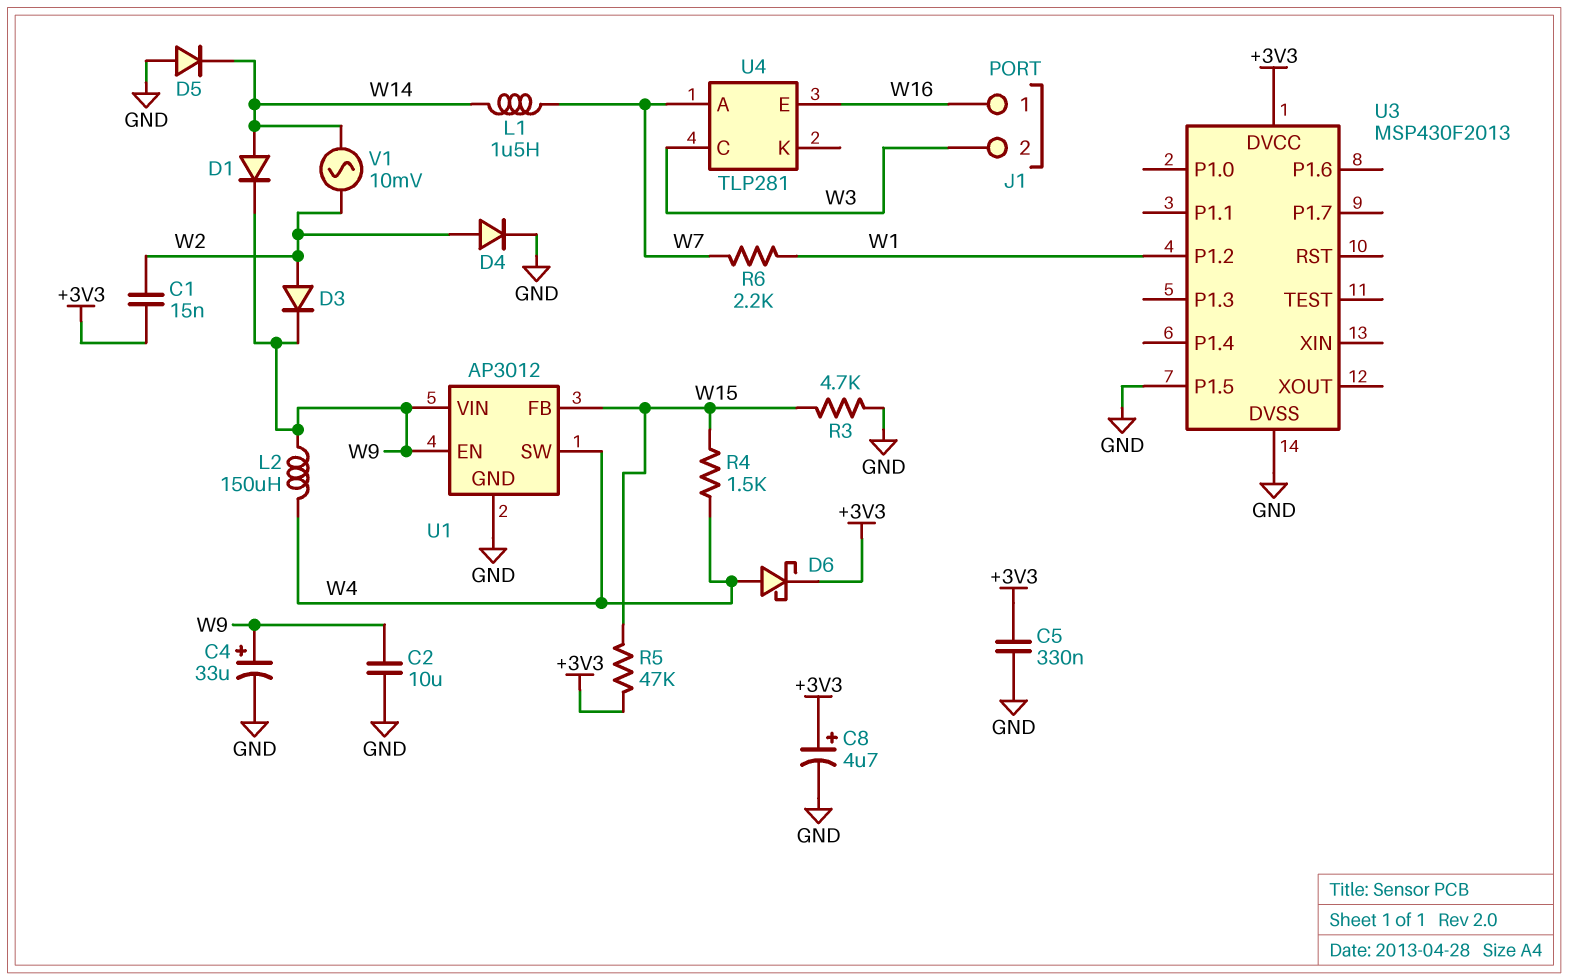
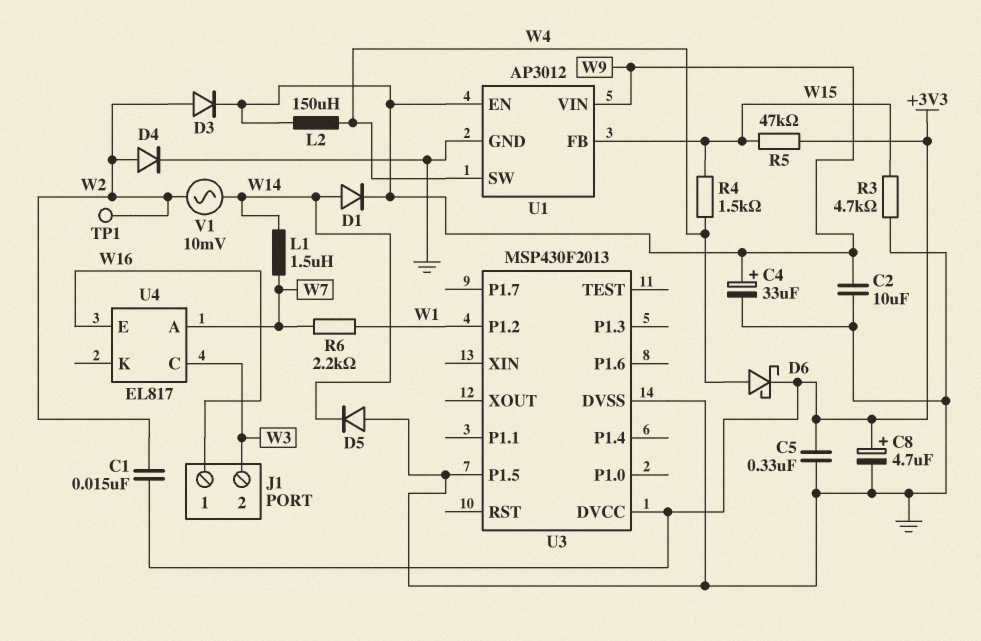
TP1: none -> test point (W2)
U4: TLP281 -> EL817

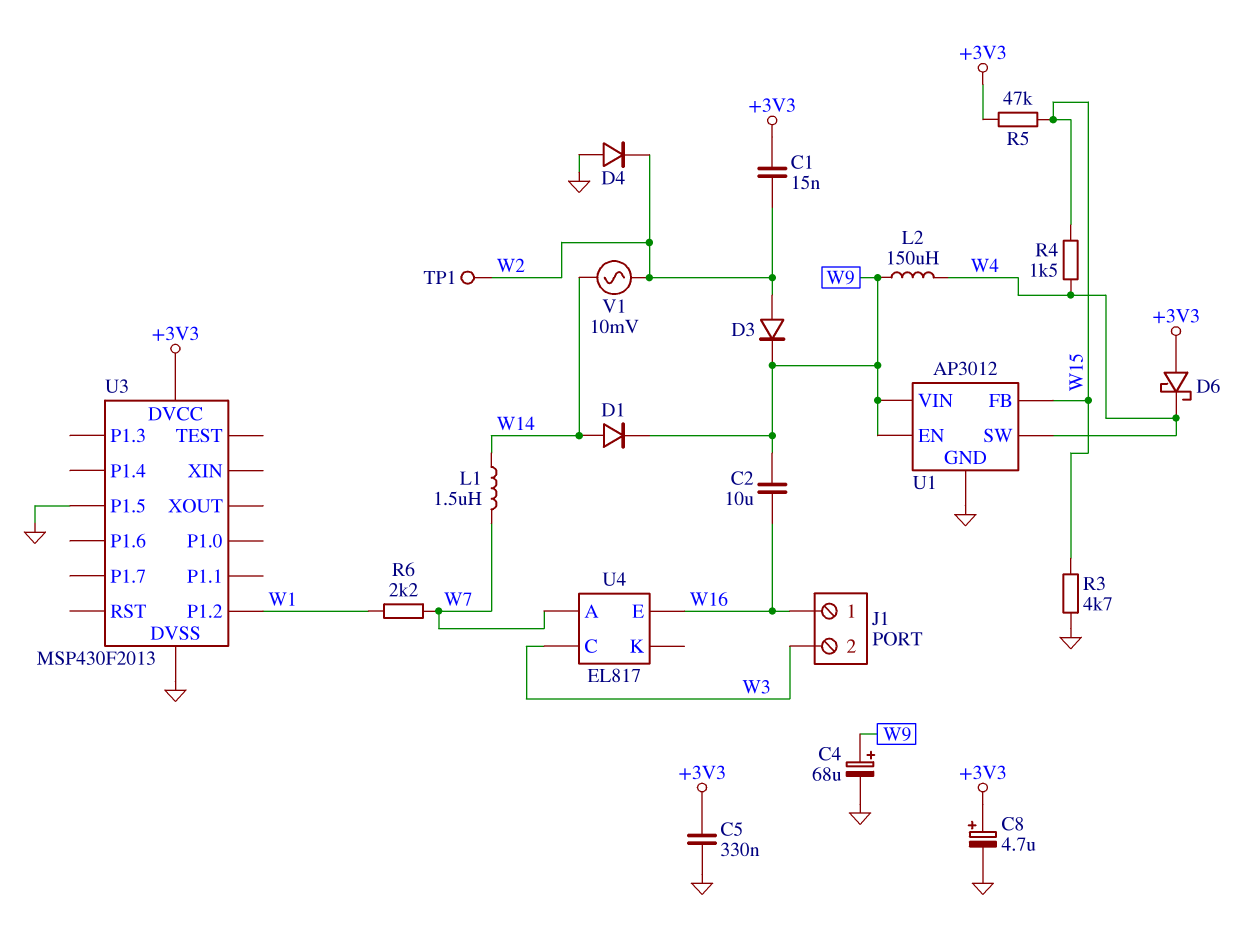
C2: 10uF (GND, W9) -> 10uF (W9, W16)
C4: 33uF (plus W9, minus GND) -> 68uF (plus W9, minus GND)
D4: diode (A W2, K GND) -> diode (A GND, K W2)
D5: diode (A GND, K W14) -> none
D6: schottky (A W4, K +3V3) -> schottky (A +3V3, K W4)

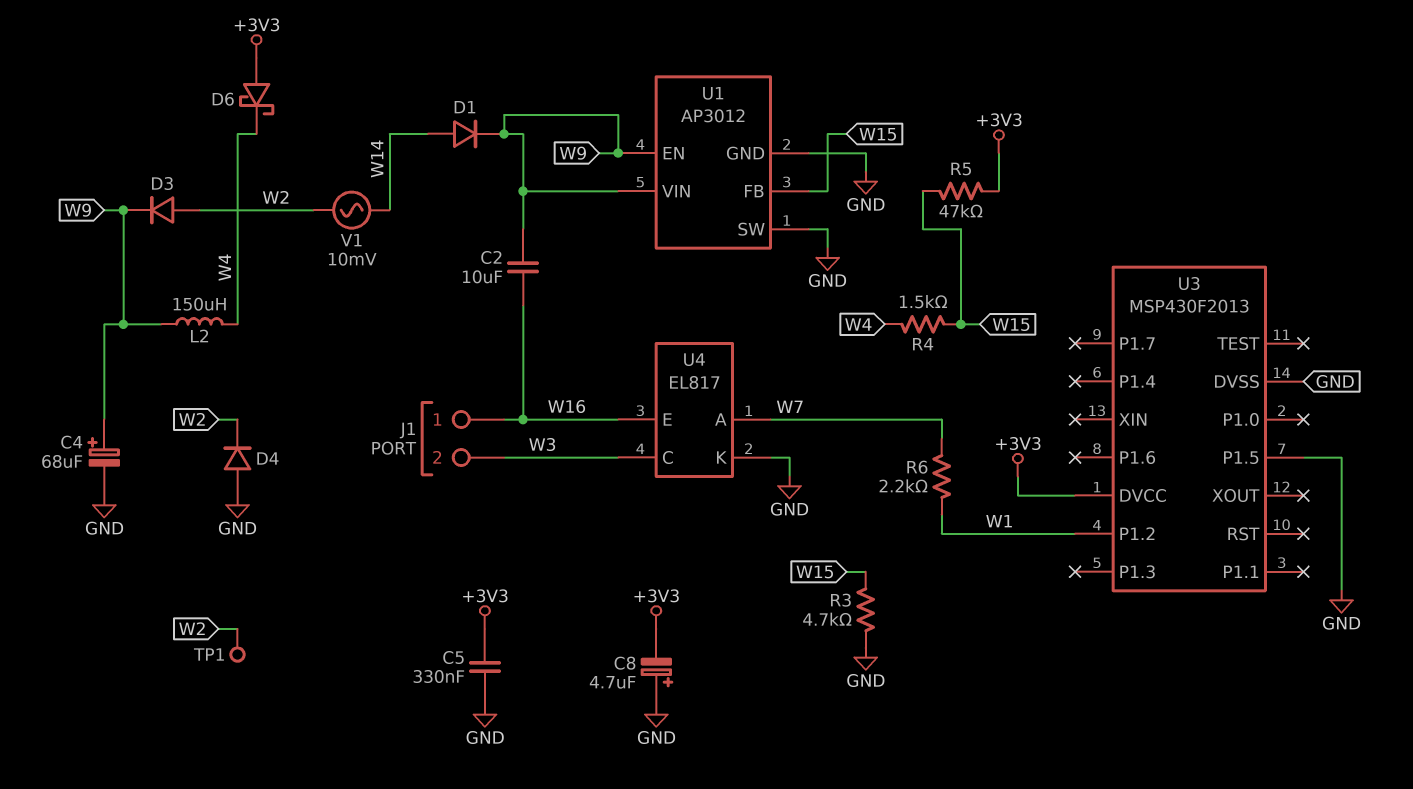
C1: 15nF (+3V3, W2) -> none
C8: 4.7uF (plus +3V3, minus GND) -> 4.7uF (plus GND, minus +3V3)
L1: 1.5uH (W7, W14) -> none
U1 pin SW: W4 -> GND
U4 pin K: none -> GND

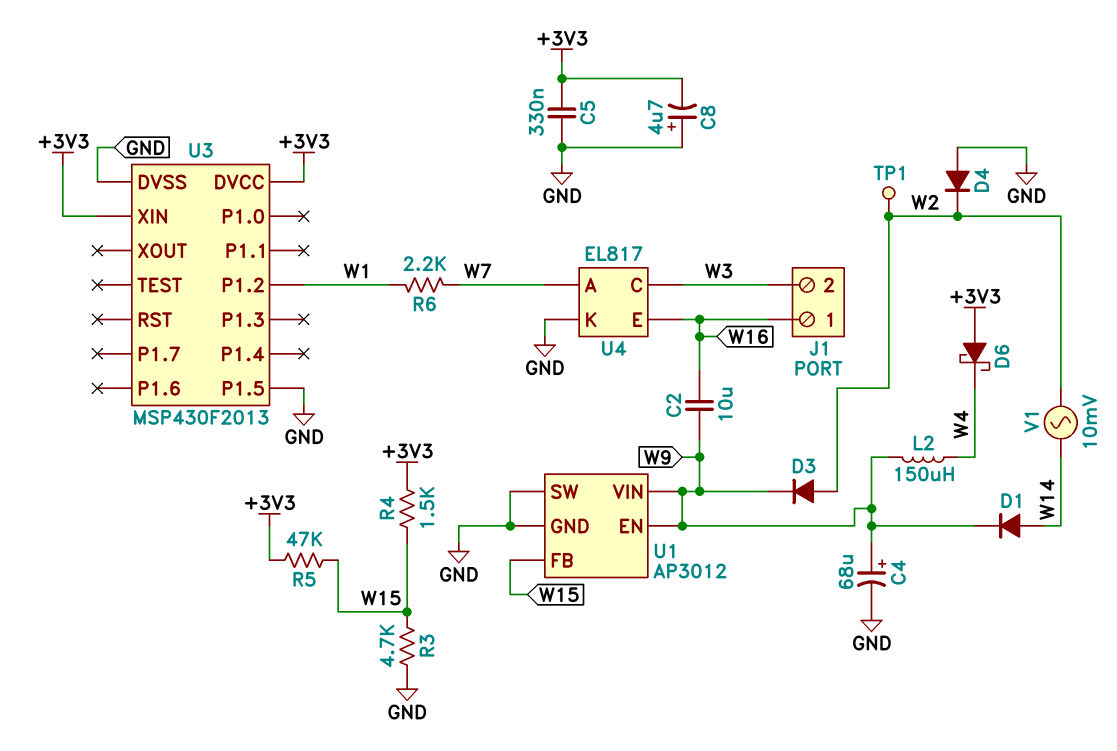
R4: 1.5k (W4, W15) -> 1.5k (+3V3, W15)
U3 pin XIN: none -> +3V3

